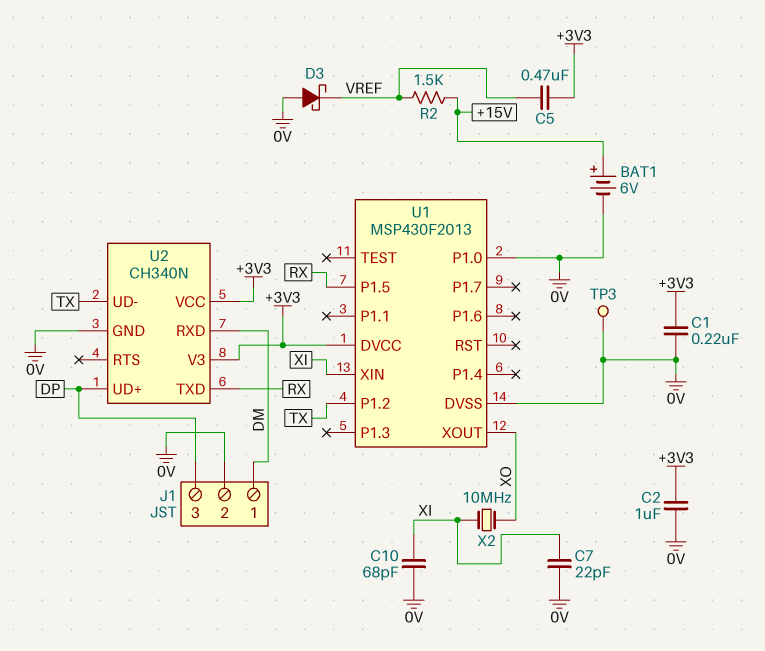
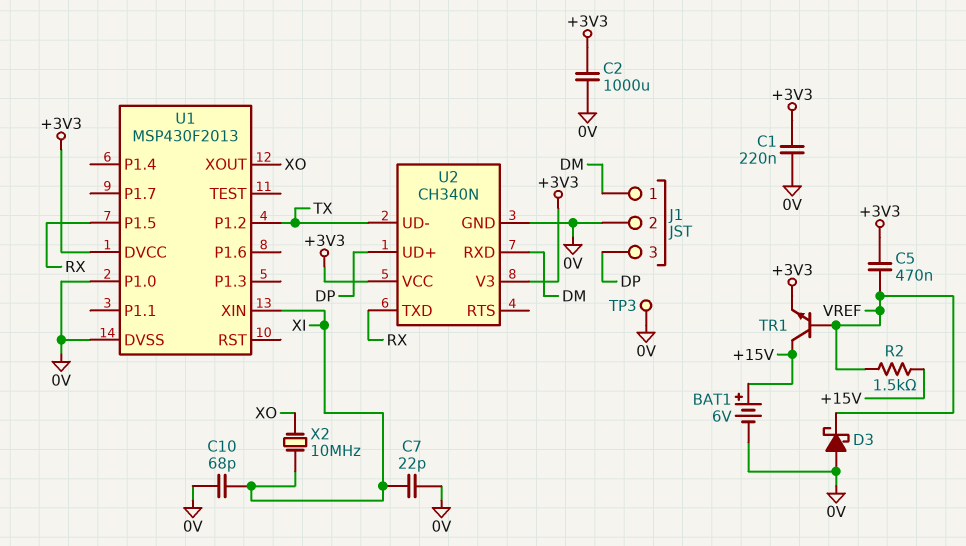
C2: 1uF (+3V3, 0V) -> 1000uF (+3V3, 0V)
TR1: none -> NPN (B VREF, C +15V, E +3V3)

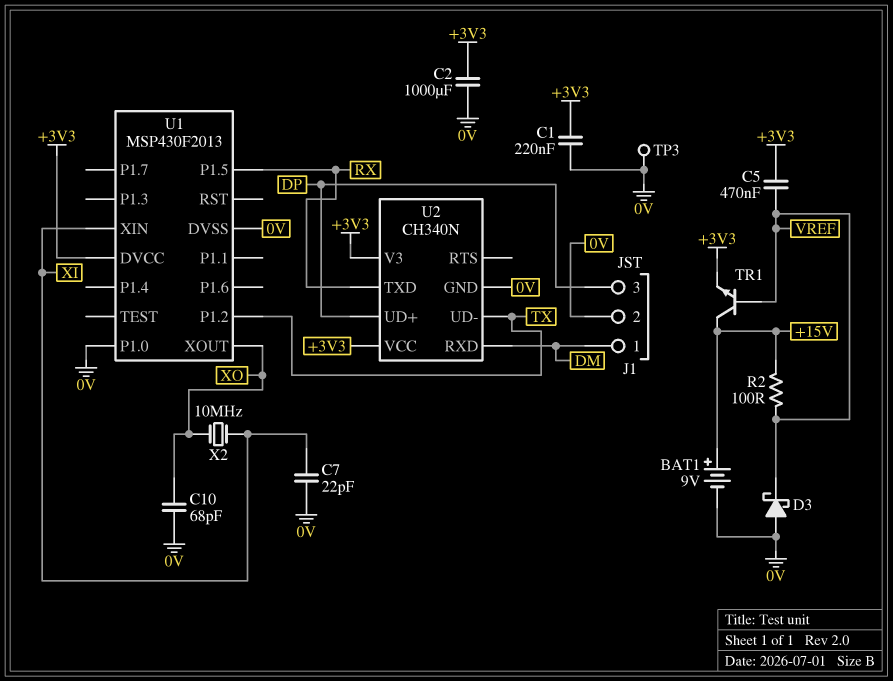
BAT1: 6V (plus +15V, minus 0V) -> 9V (plus +15V, minus 0V)
C10: 68pF (0V, XI) -> 68pF (0V, XO)
R2: 1.5k (+15V, VREF) -> 100 (+15V, VREF)

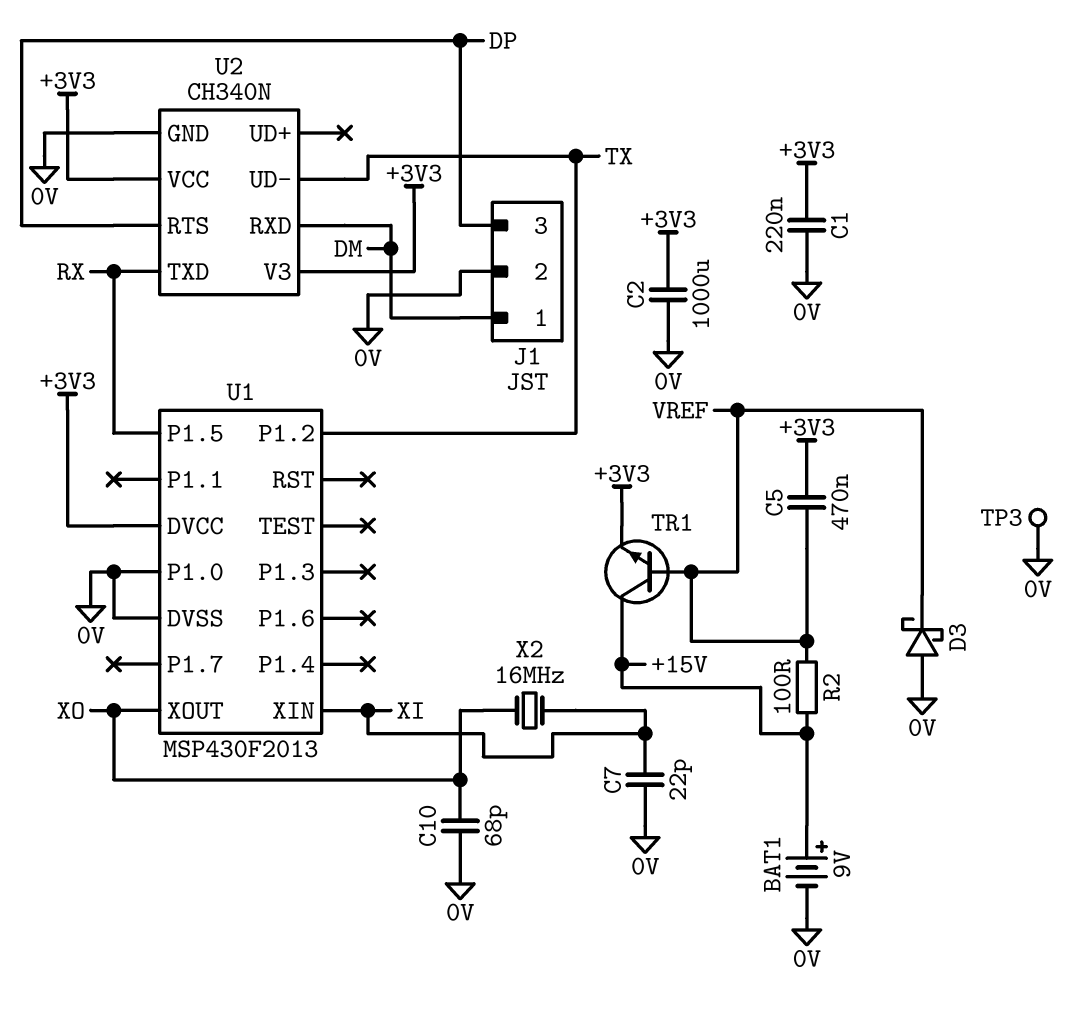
U2 pin RTS: none -> DP
U2 pin UD+: DP -> none
X2: 10MHz (XI, XO) -> 16MHz (XI, XO)

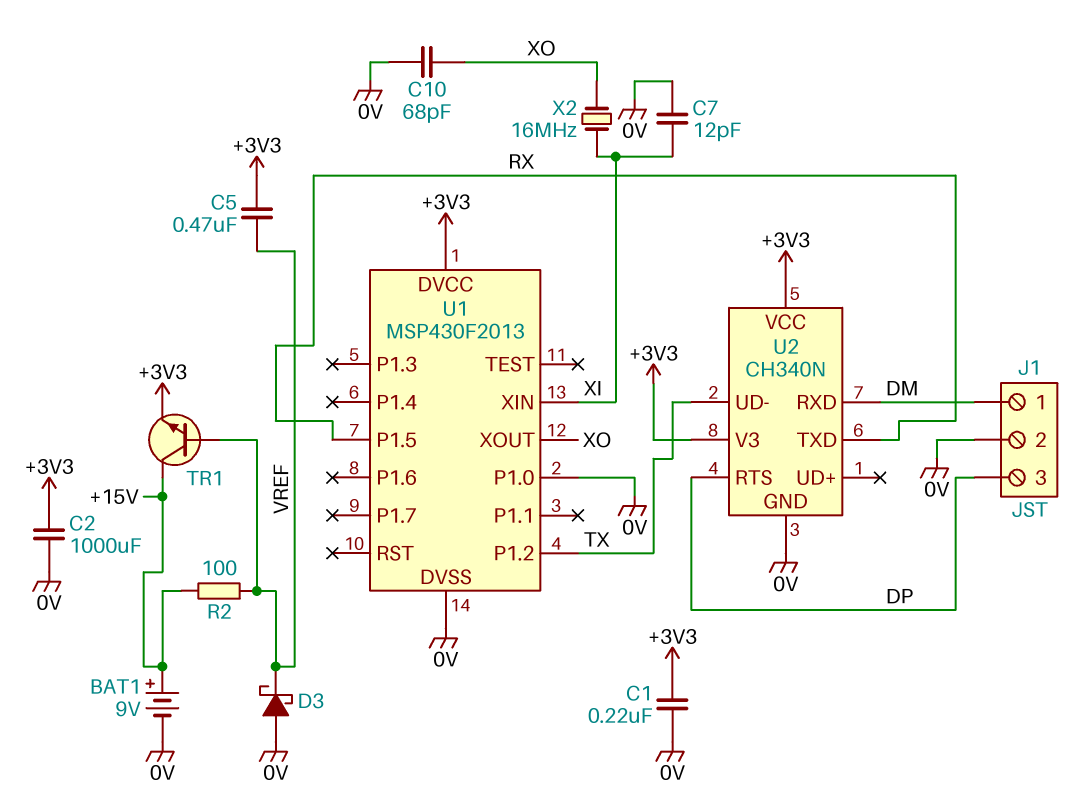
C7: 22pF (0V, XI) -> 12pF (0V, XI)
TP3: test point (0V) -> none

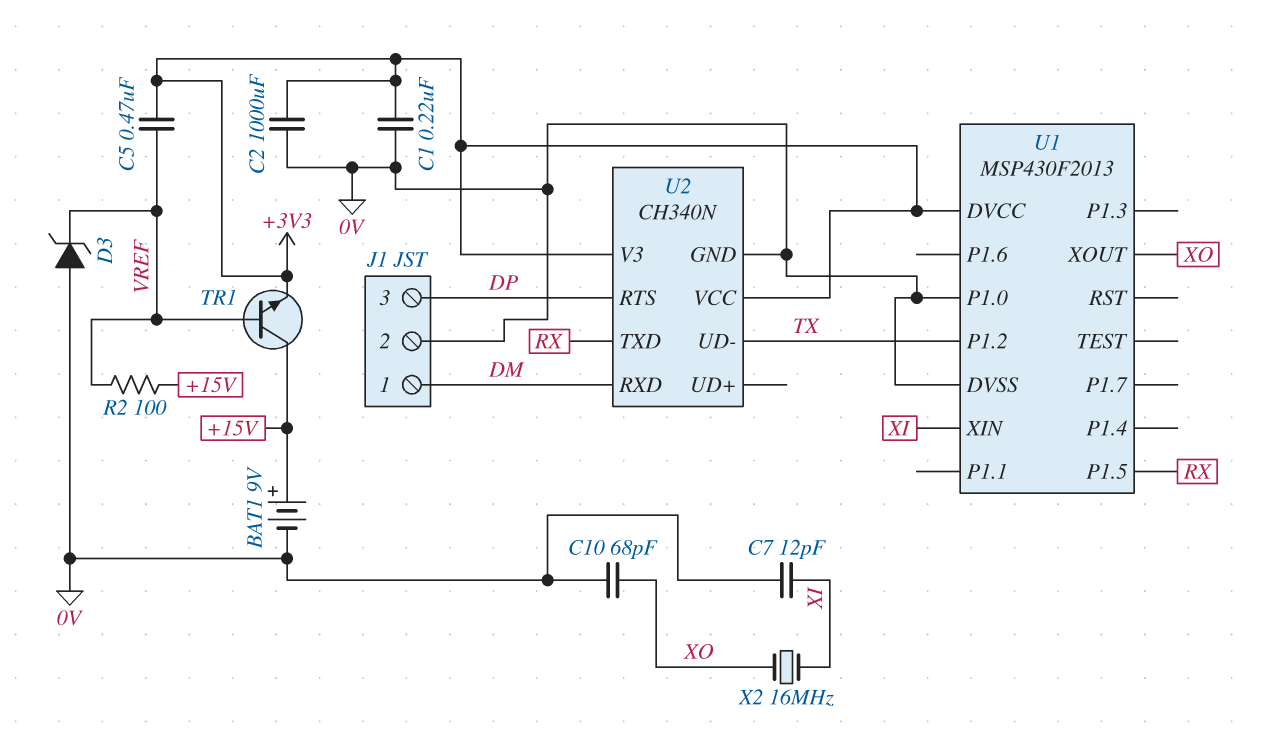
D3: schottky (A 0V, K VREF) -> zener (A 0V, K VREF)

